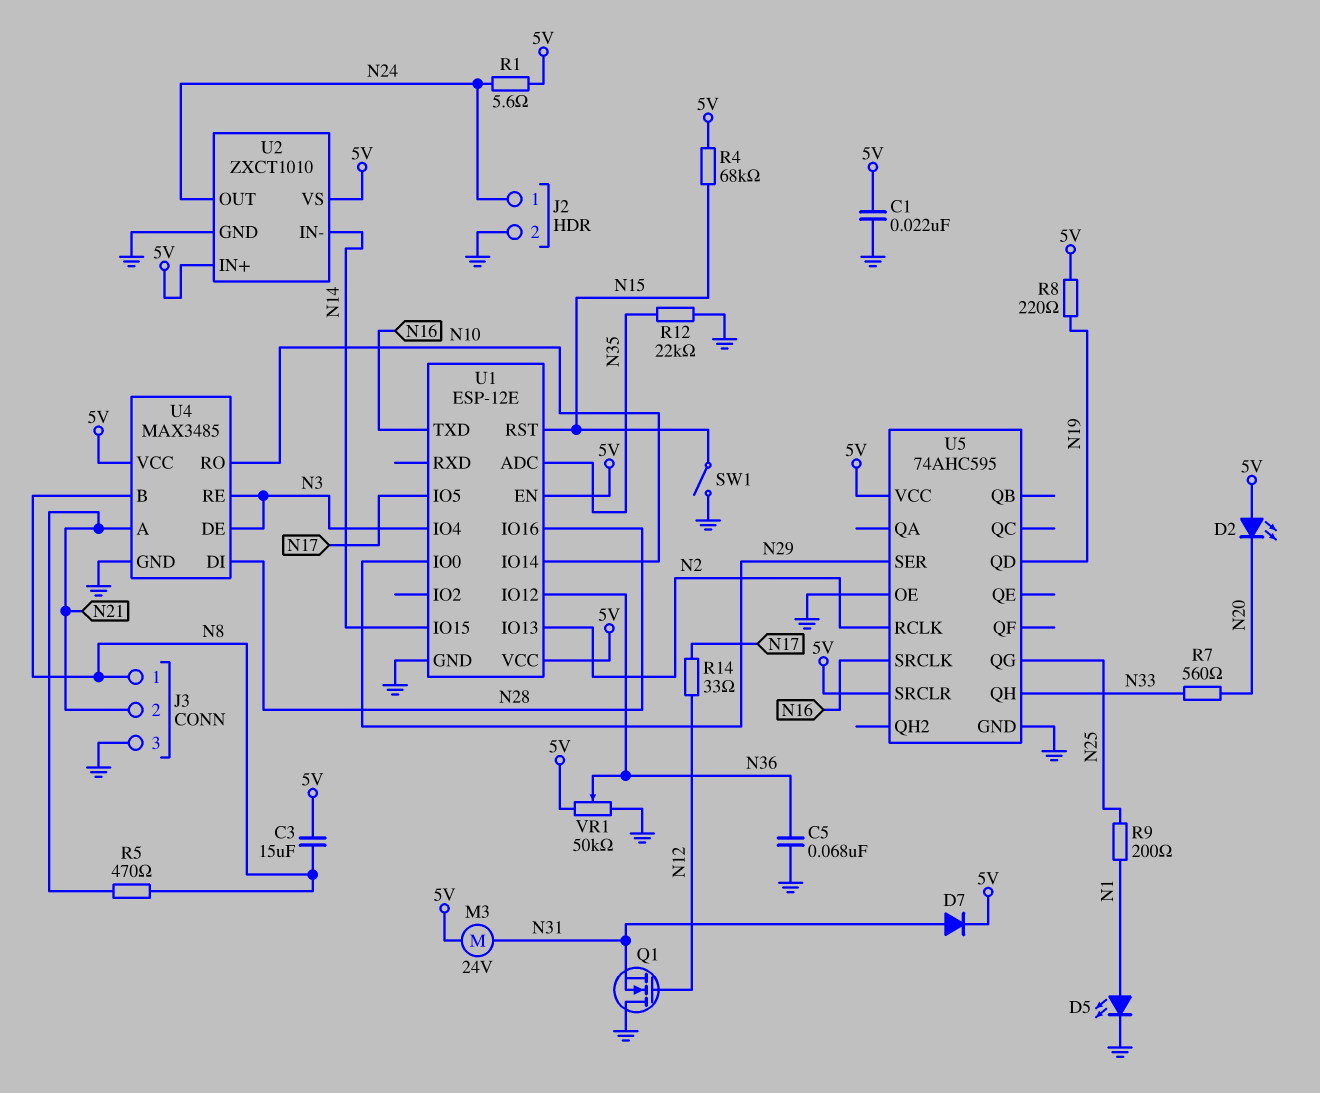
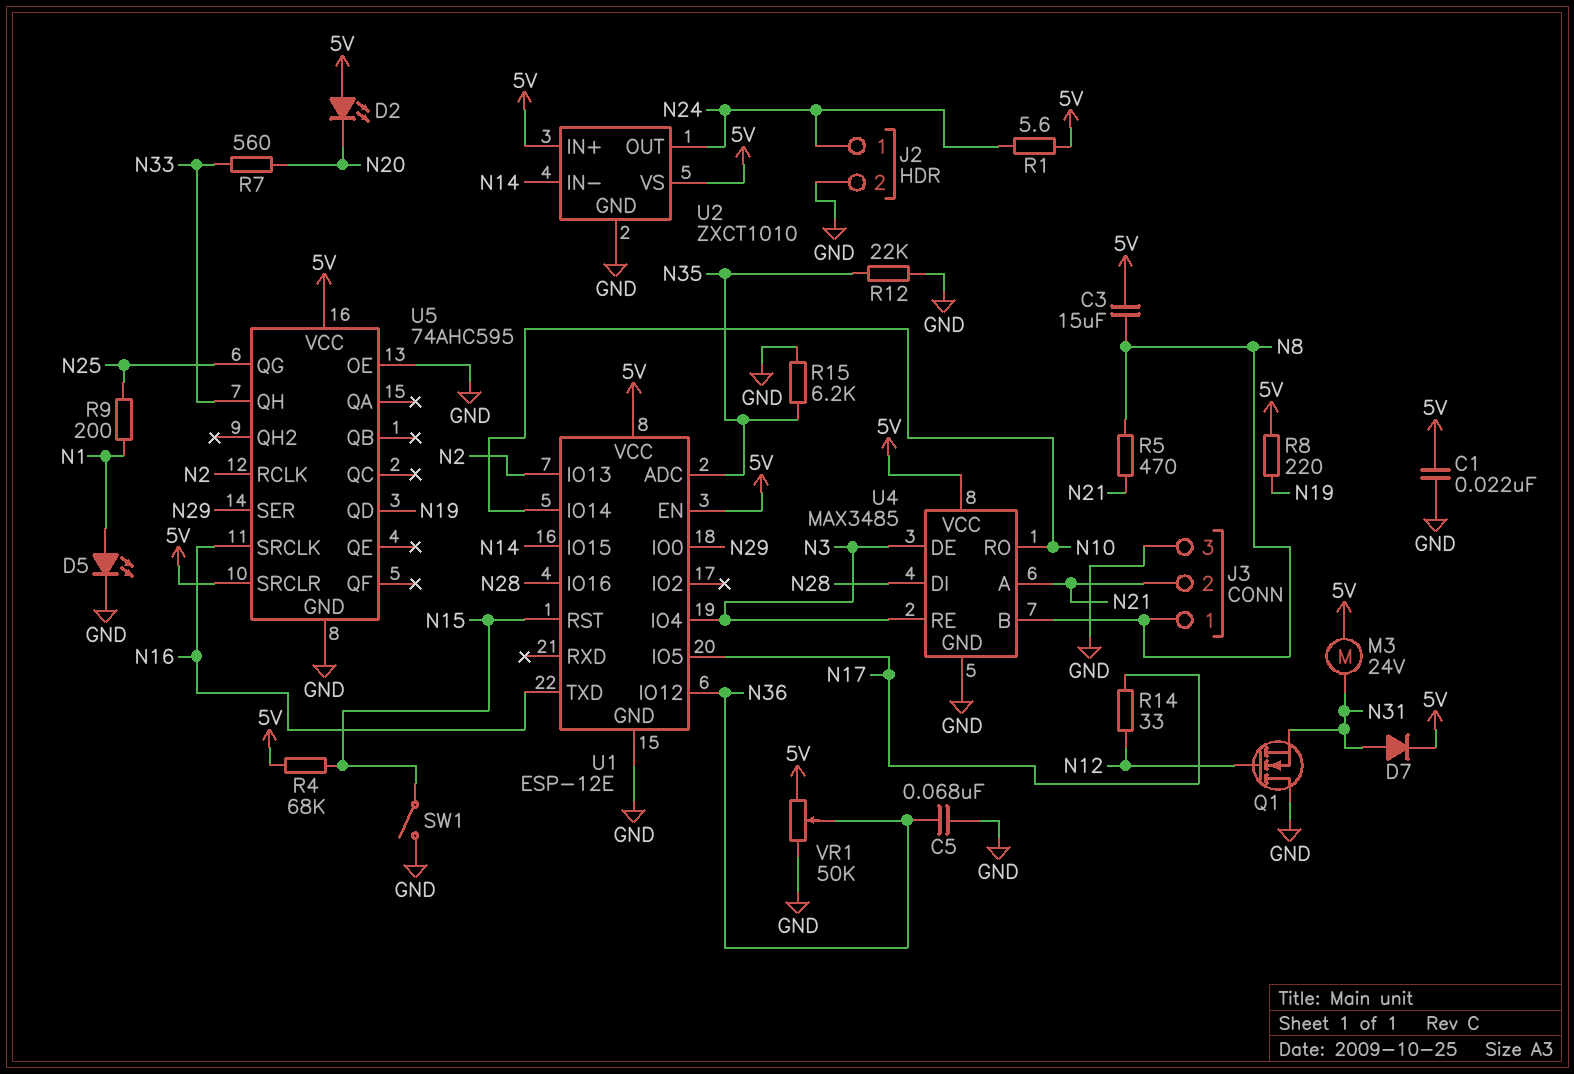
R15: none -> 6.2k (GND, N35)

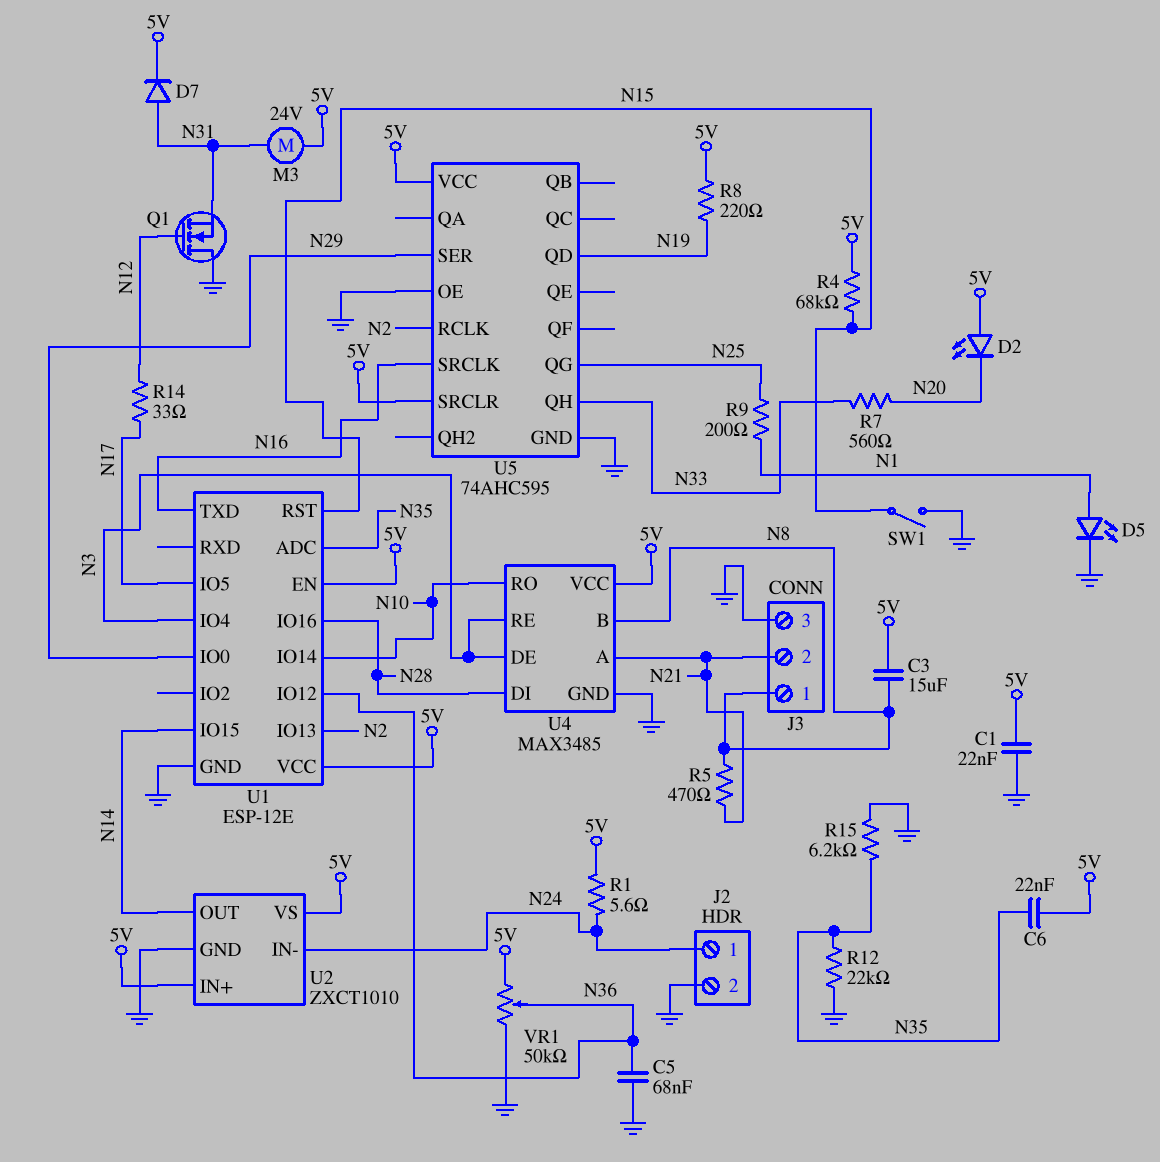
C6: none -> 22nF (5V, N35)
U2 pin IN-: N14 -> N24
U2 pin OUT: N24 -> N14

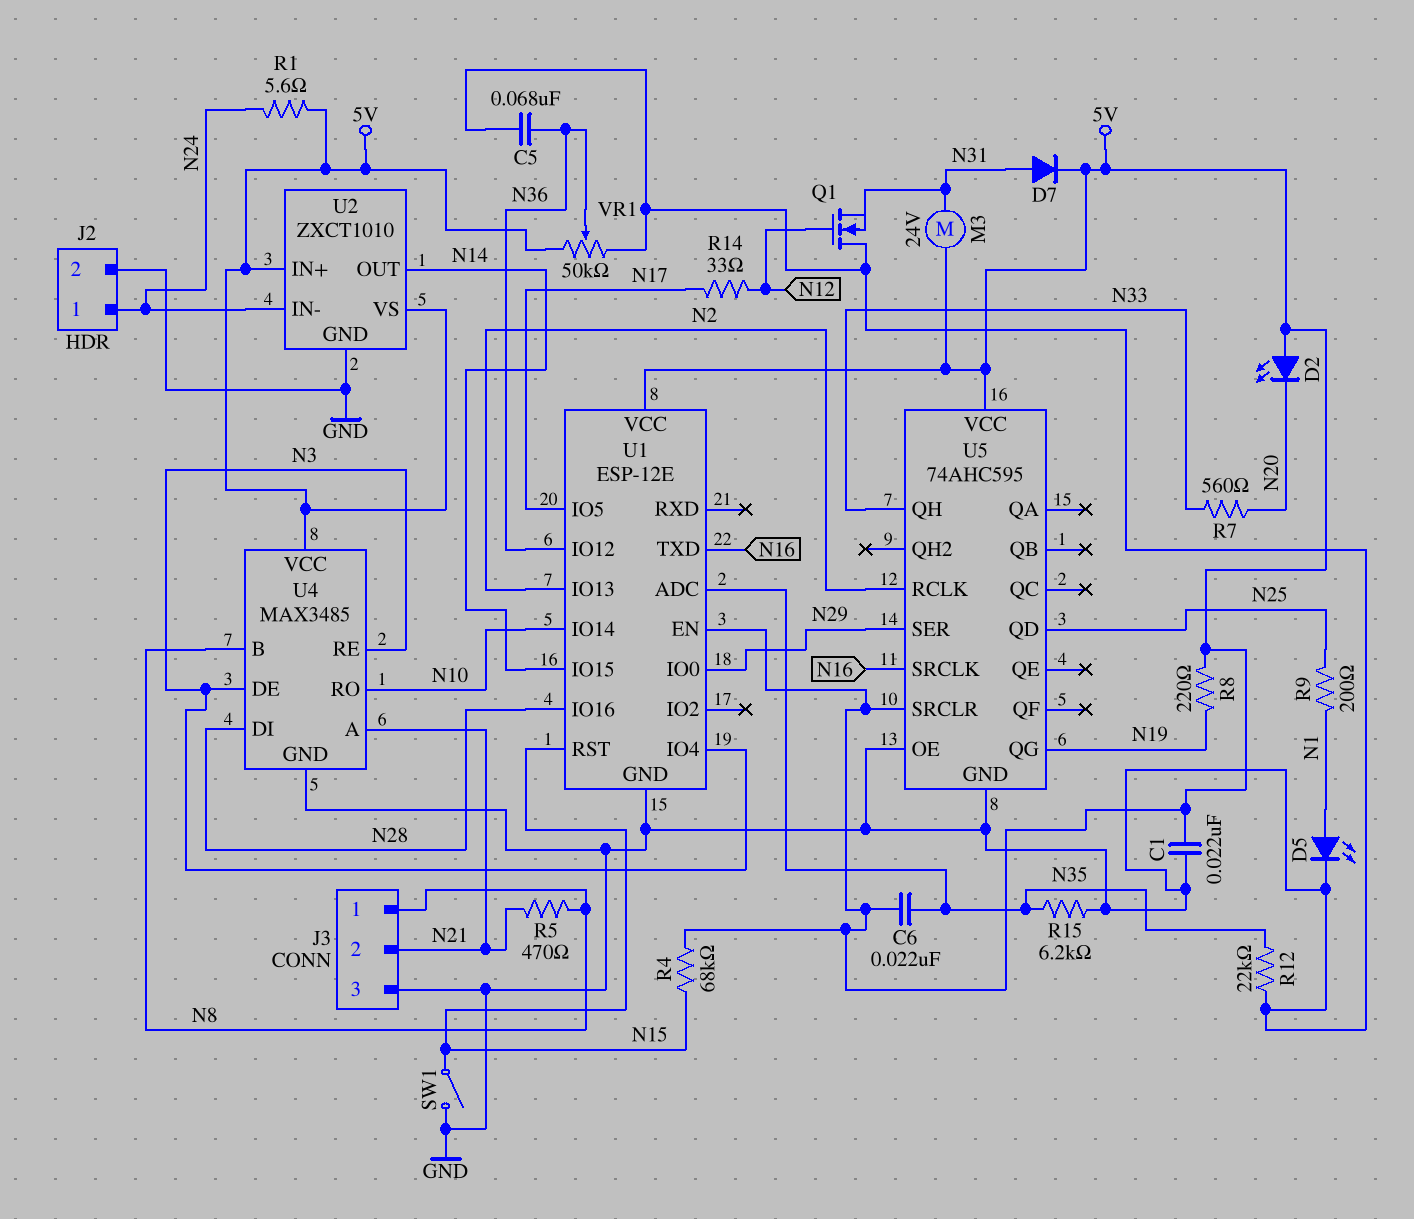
C3: 15uF (5V, N8) -> none
U5 pin QD: N19 -> N25
U5 pin QG: N25 -> N19

